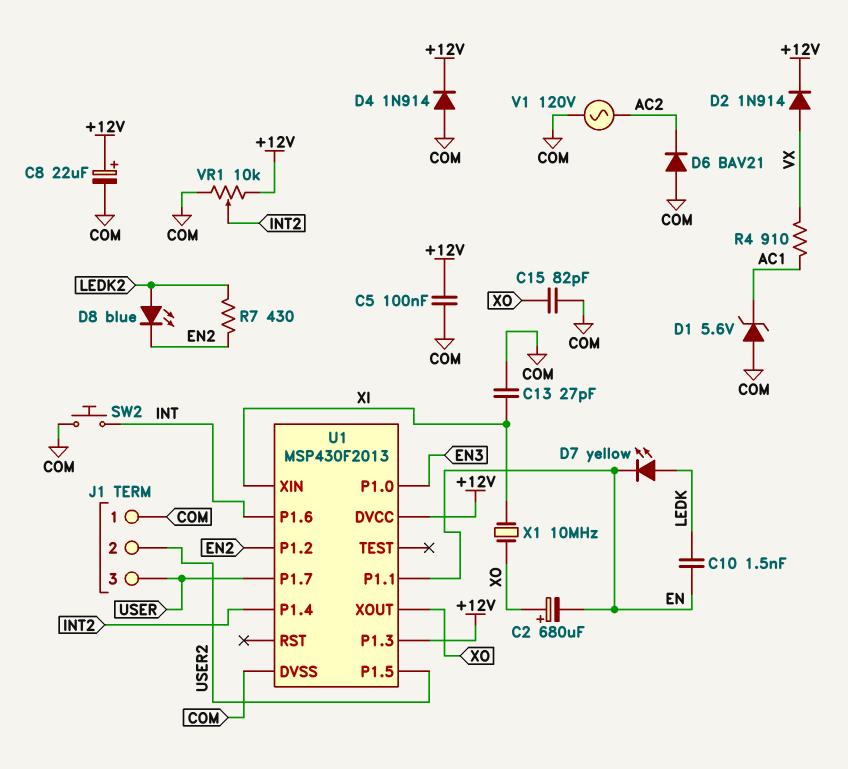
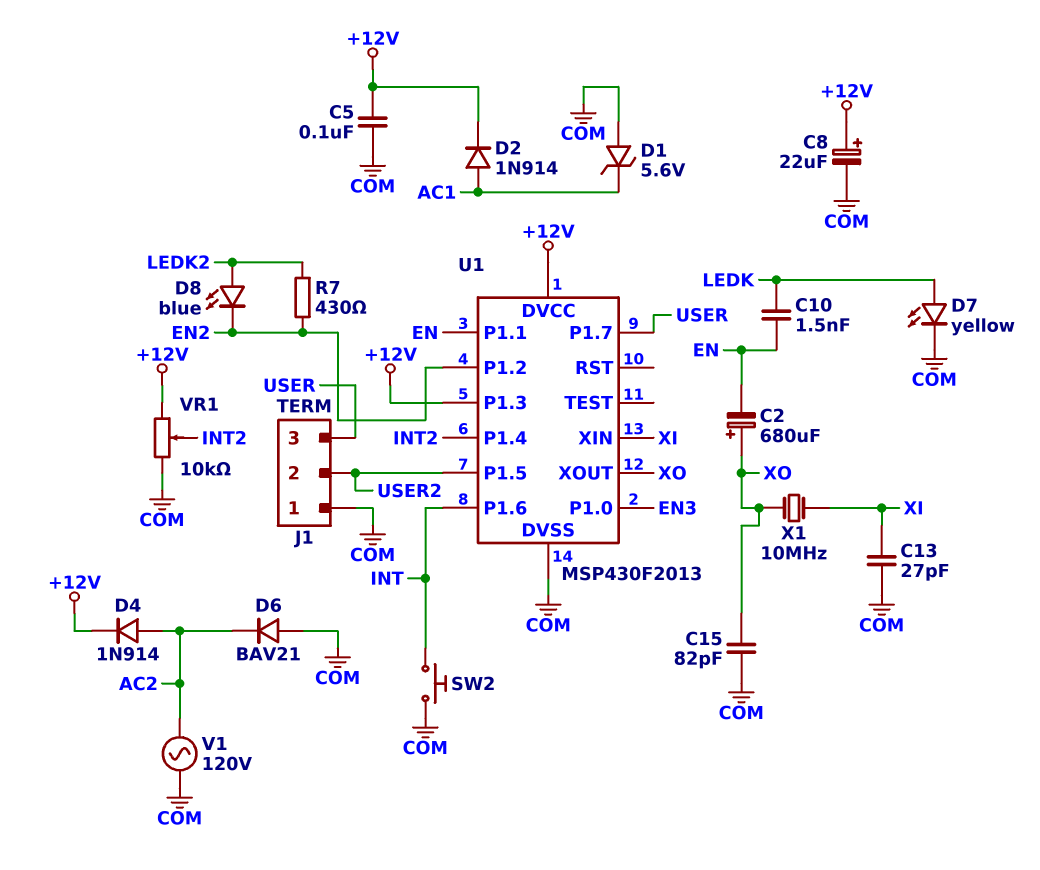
D2: diode 1N914 (A VX, K +12V) -> diode 1N914 (A AC1, K +12V)
D4: diode 1N914 (A COM, K +12V) -> diode 1N914 (A AC2, K +12V)
D7: LED yellow (A LEDK, K EN) -> LED yellow (A LEDK, K COM)
R4: 910 (AC1, VX) -> none

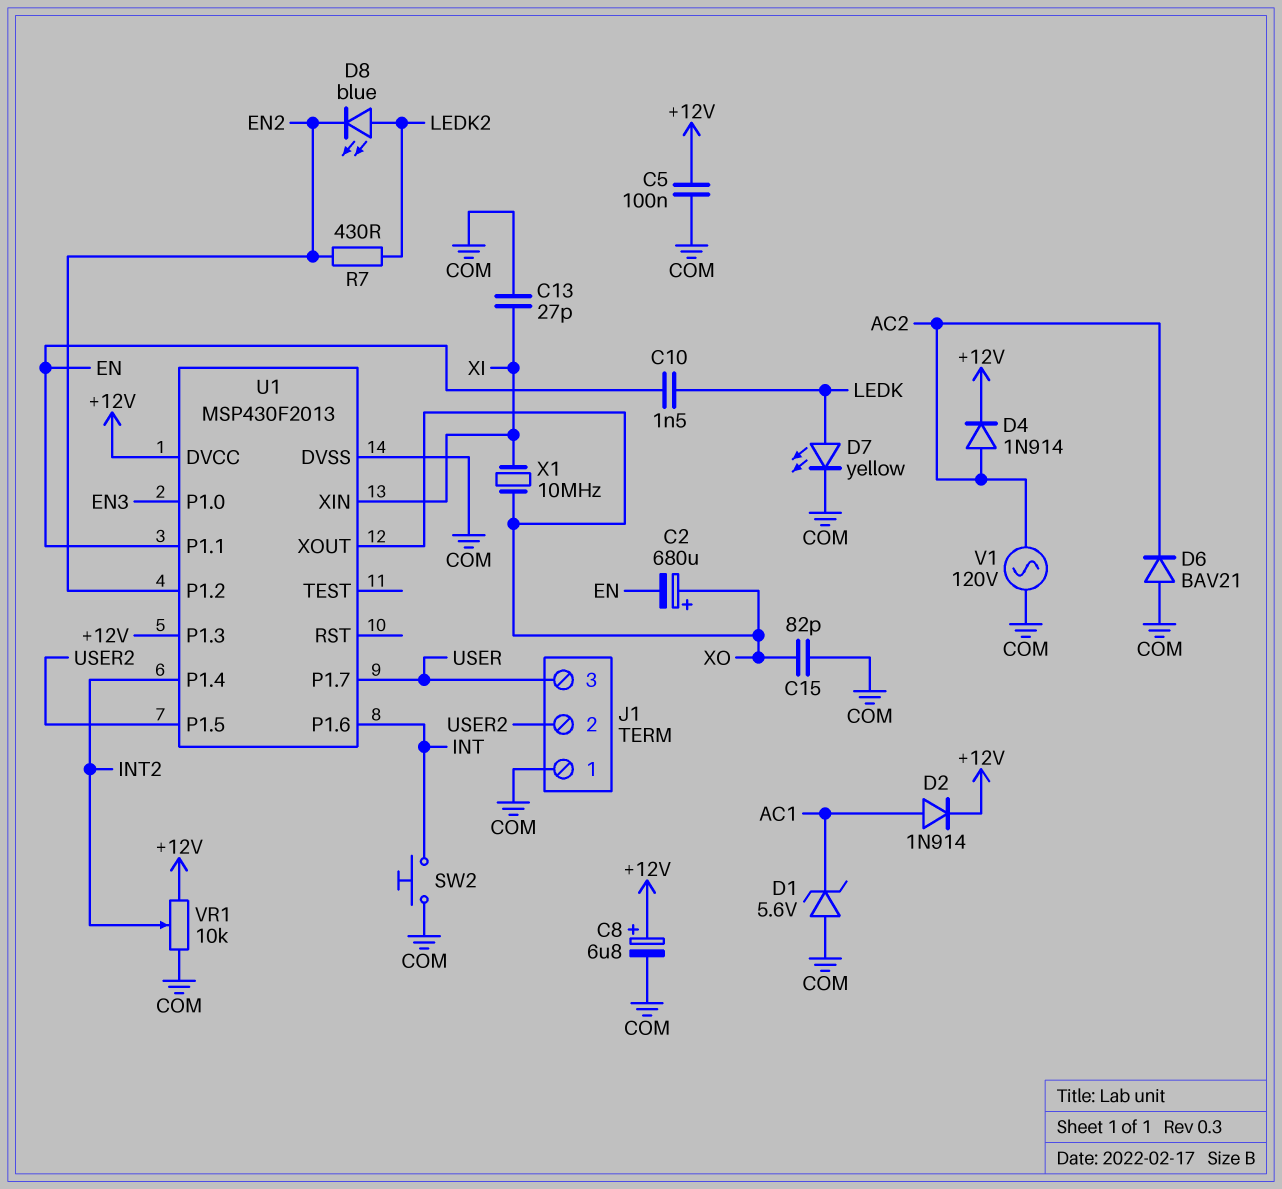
C8: 22uF (plus +12V, minus COM) -> 6.8uF (plus +12V, minus COM)

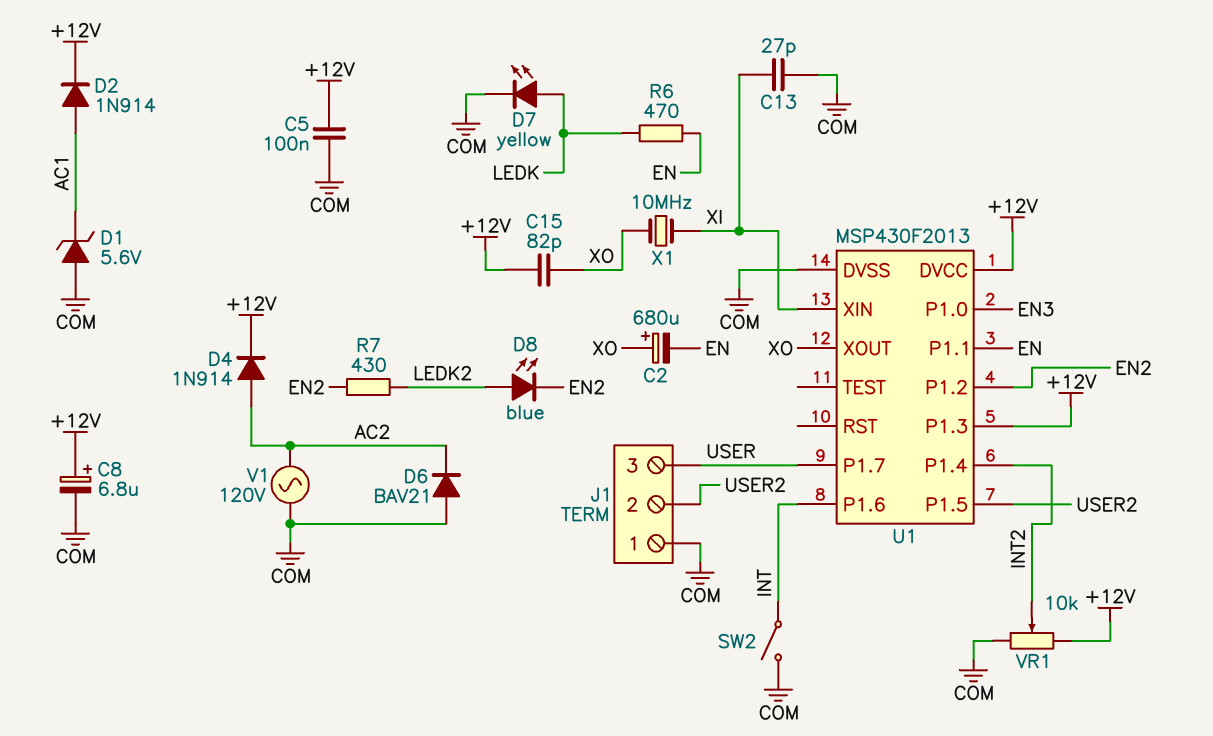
C10: 1.5nF (EN, LEDK) -> none
C15: 82pF (COM, XO) -> 82pF (+12V, XO)
R6: none -> 470 (EN, LEDK)
SW2: button (COM, INT) -> switch (COM, INT)

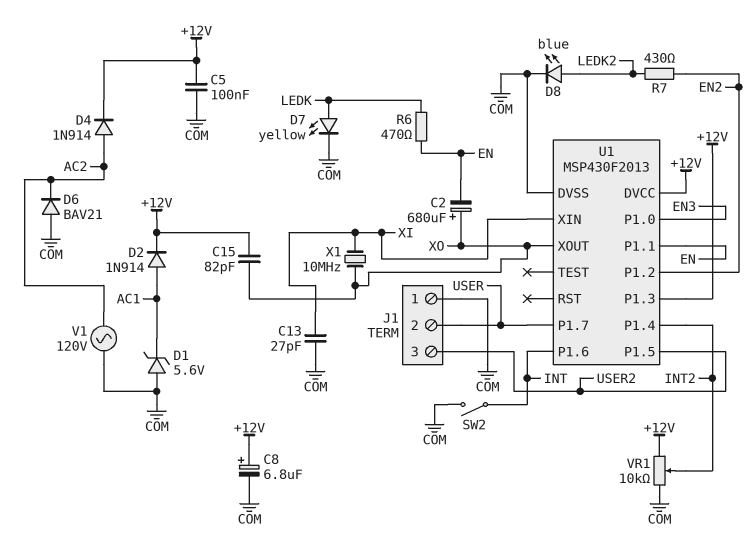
D8: LED blue (A LEDK2, K EN2) -> LED blue (A LEDK2, K COM)
J1 pin 2: USER2 -> USER
J1 pin 3: USER -> USER2

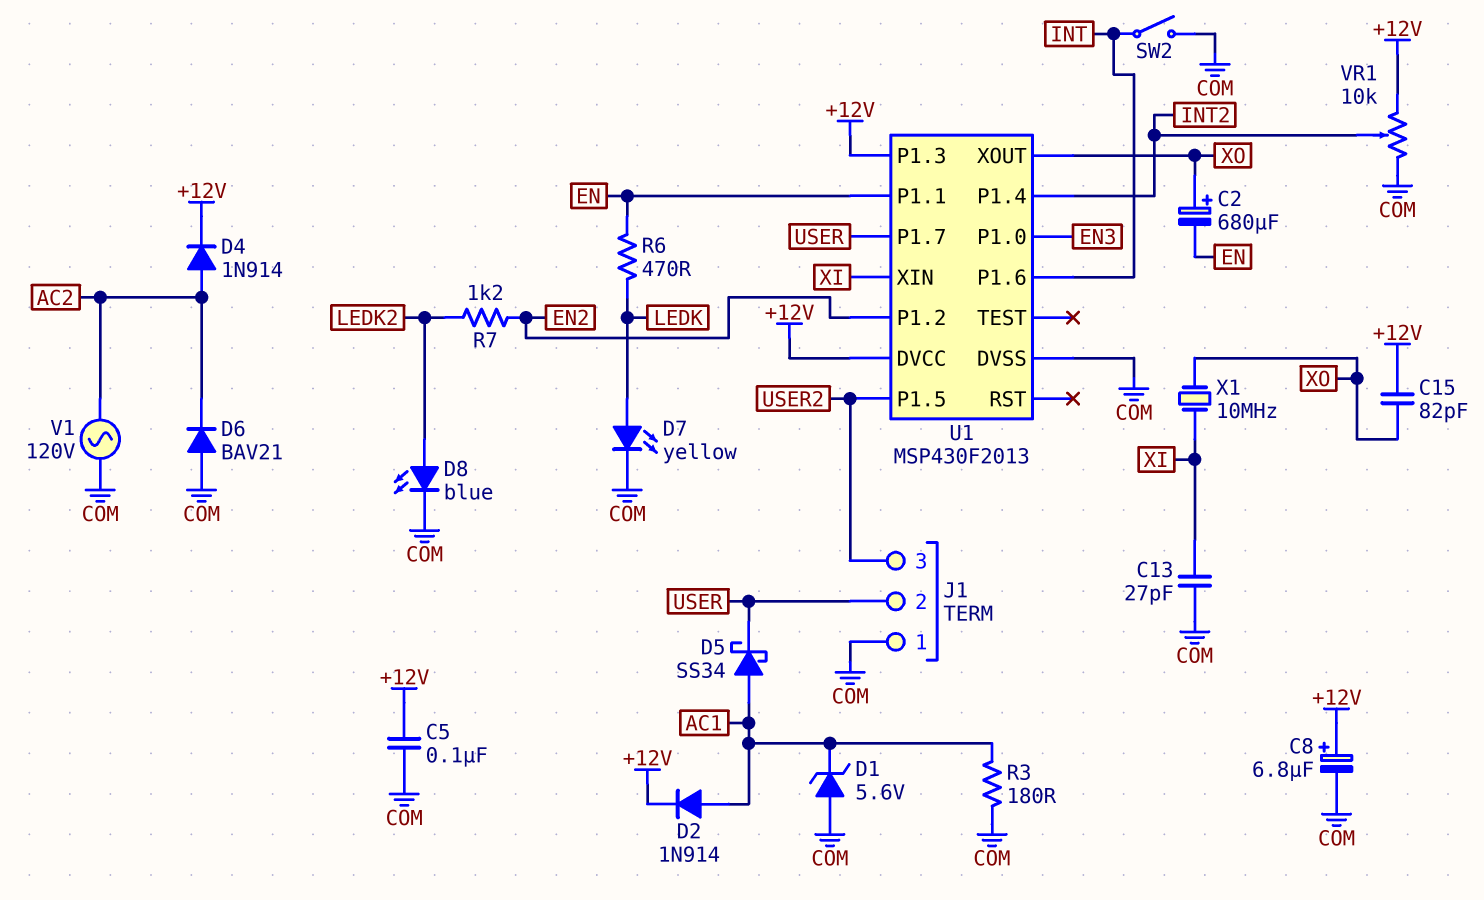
D5: none -> schottky SS34 (A AC1, K USER)
R3: none -> 180 (AC1, COM)
R7: 430 (EN2, LEDK2) -> 1.2k (EN2, LEDK2)

